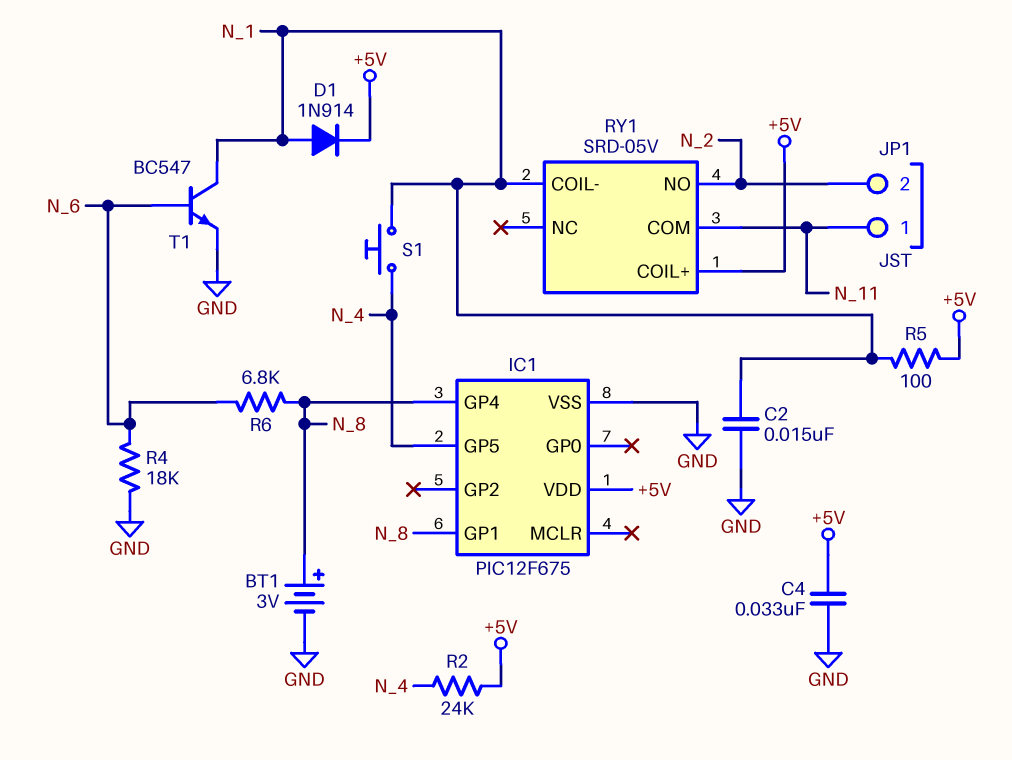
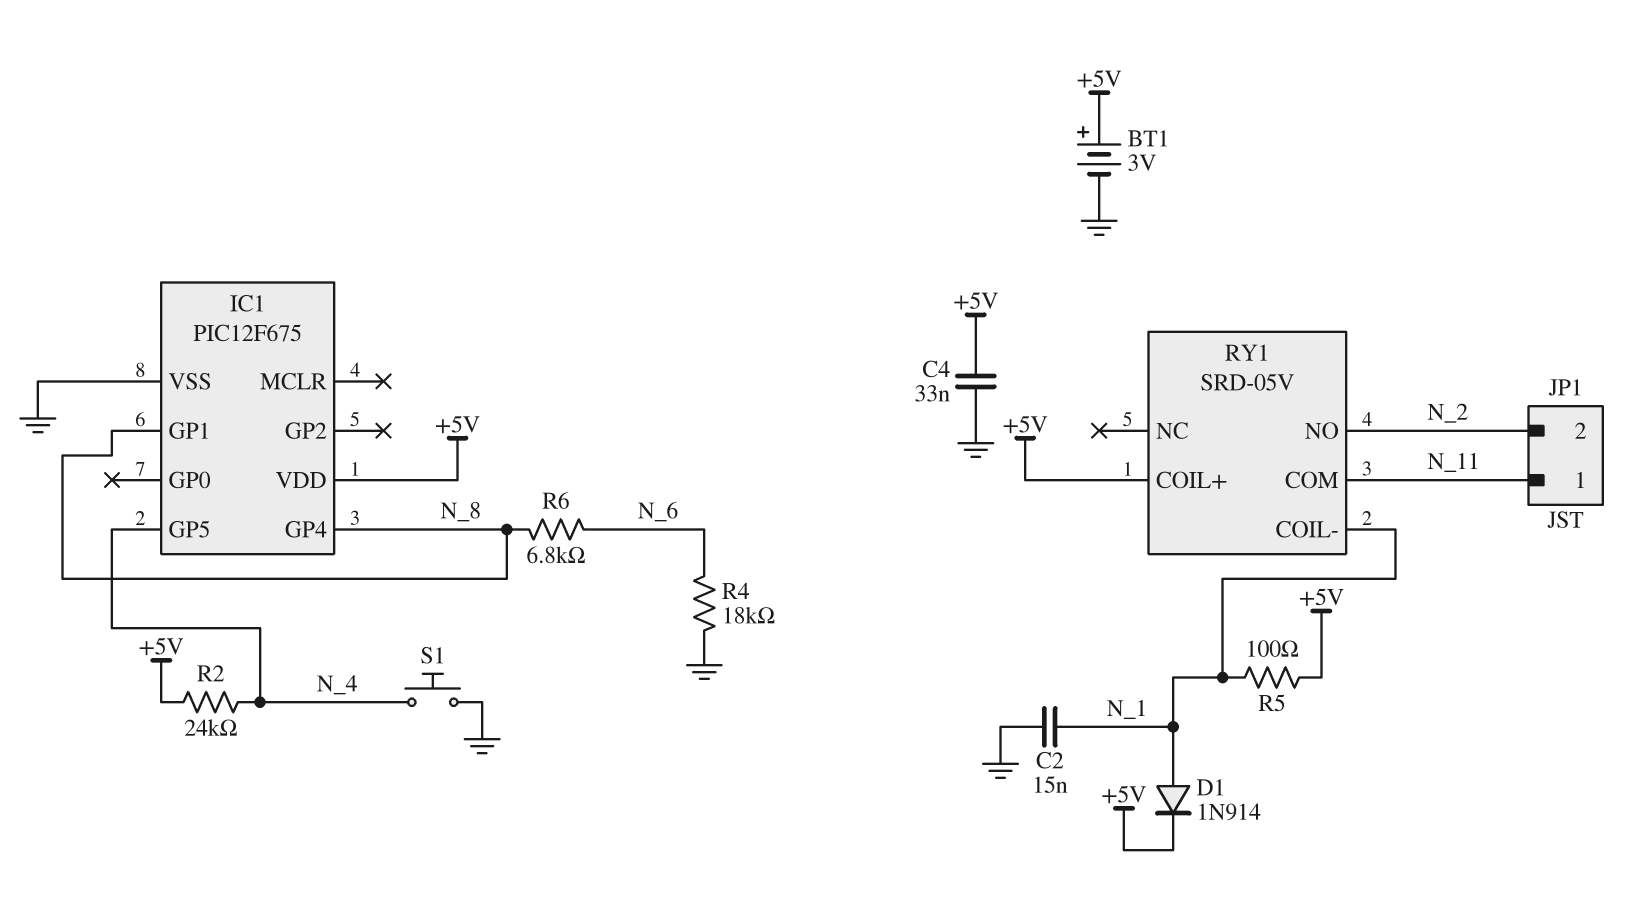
BT1: 3V (plus N_8, minus GND) -> 3V (plus +5V, minus GND)
S1: button (N_1, N_4) -> button (GND, N_4)
T1: NPN BC547 (B N_6, C N_1, E GND) -> none

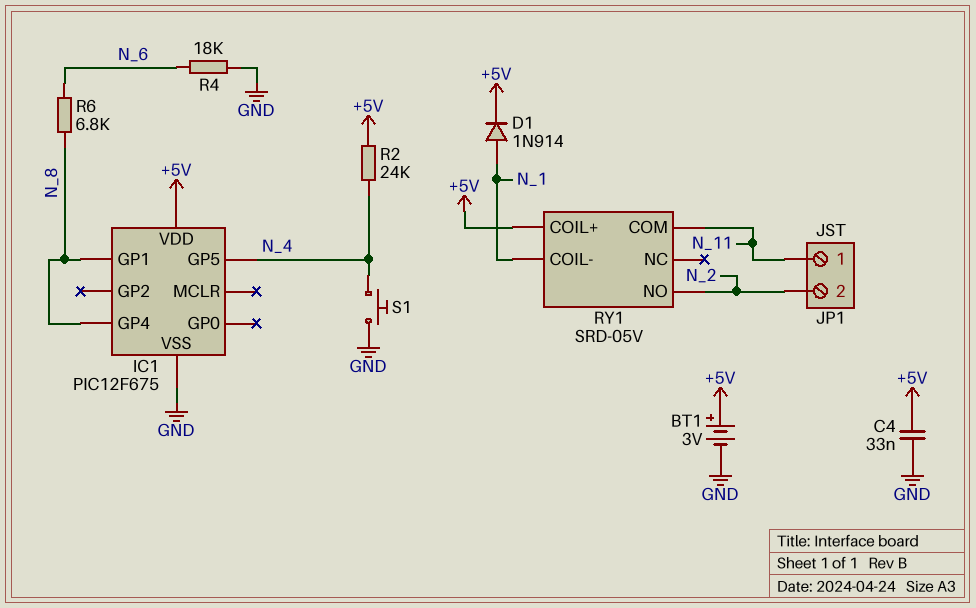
C2: 15nF (GND, N_1) -> none
R5: 100 (+5V, N_1) -> none

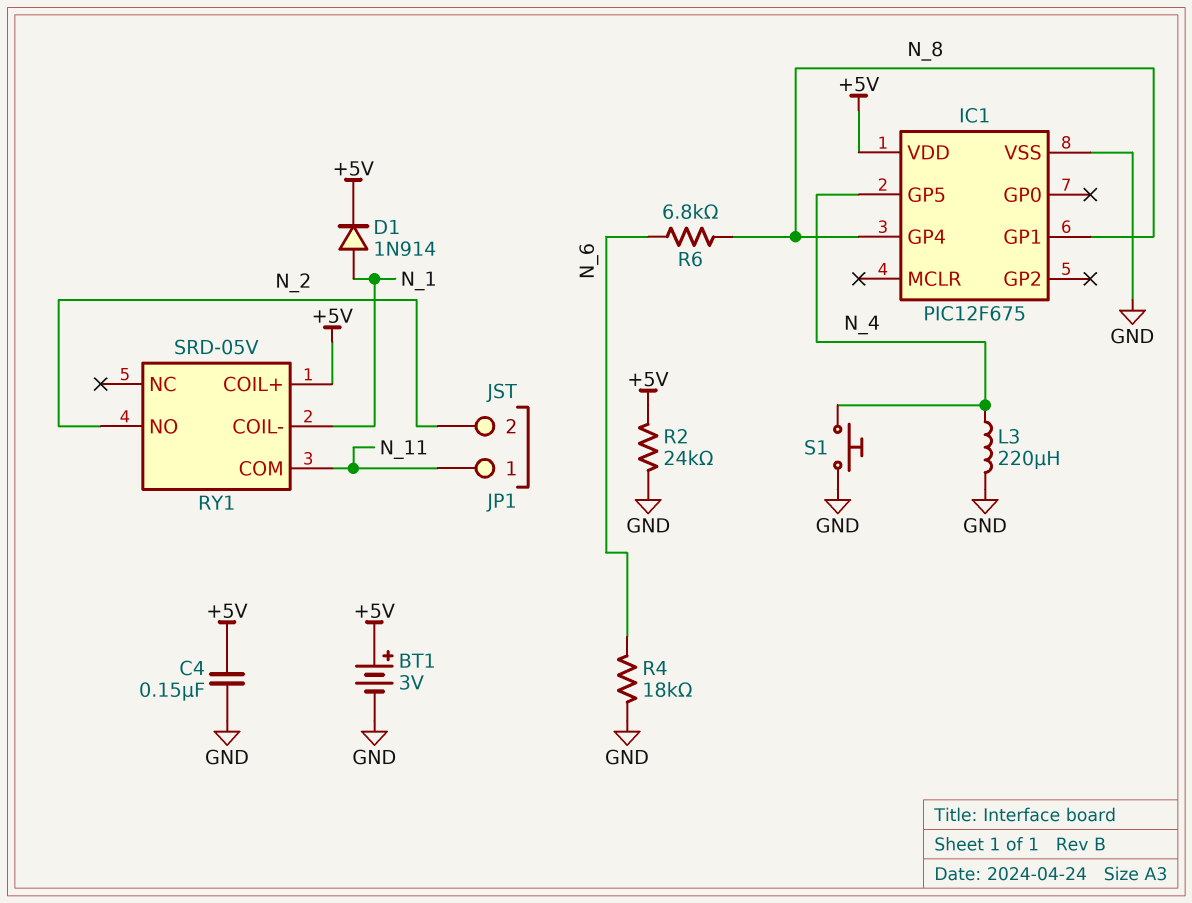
C4: 33nF (+5V, GND) -> 150nF (+5V, GND)
L3: none -> 220uH (GND, N_4)
R2: 24k (+5V, N_4) -> 24k (+5V, GND)

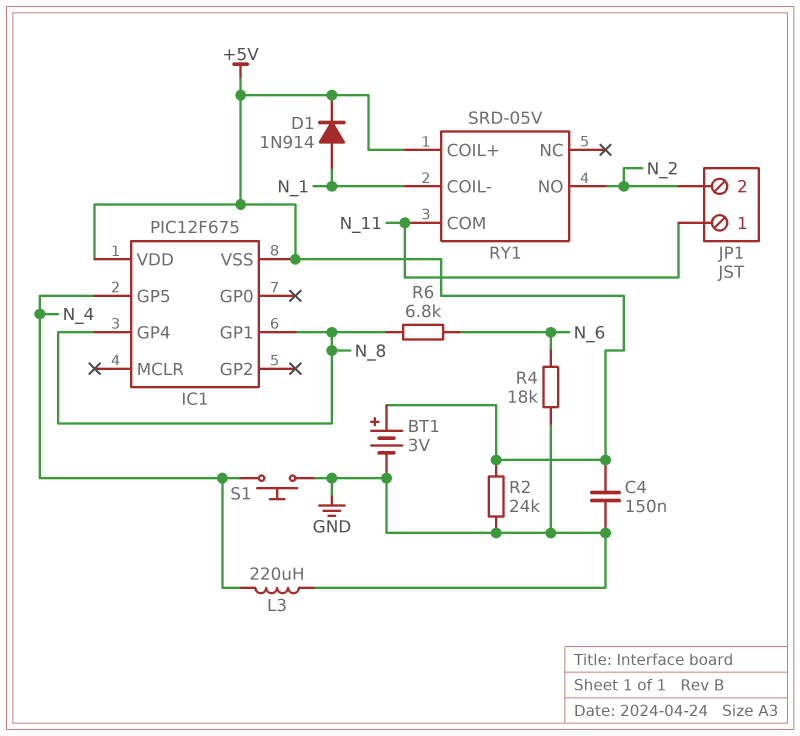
IC1 pin VSS: GND -> +5V

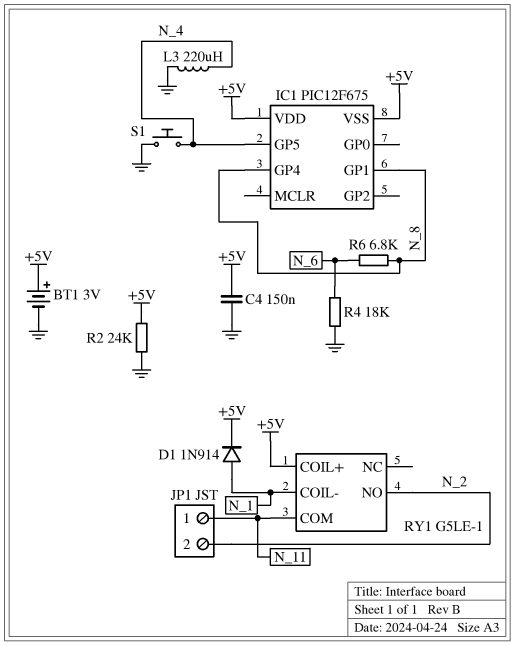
RY1: SRD-05V -> G5LE-1

